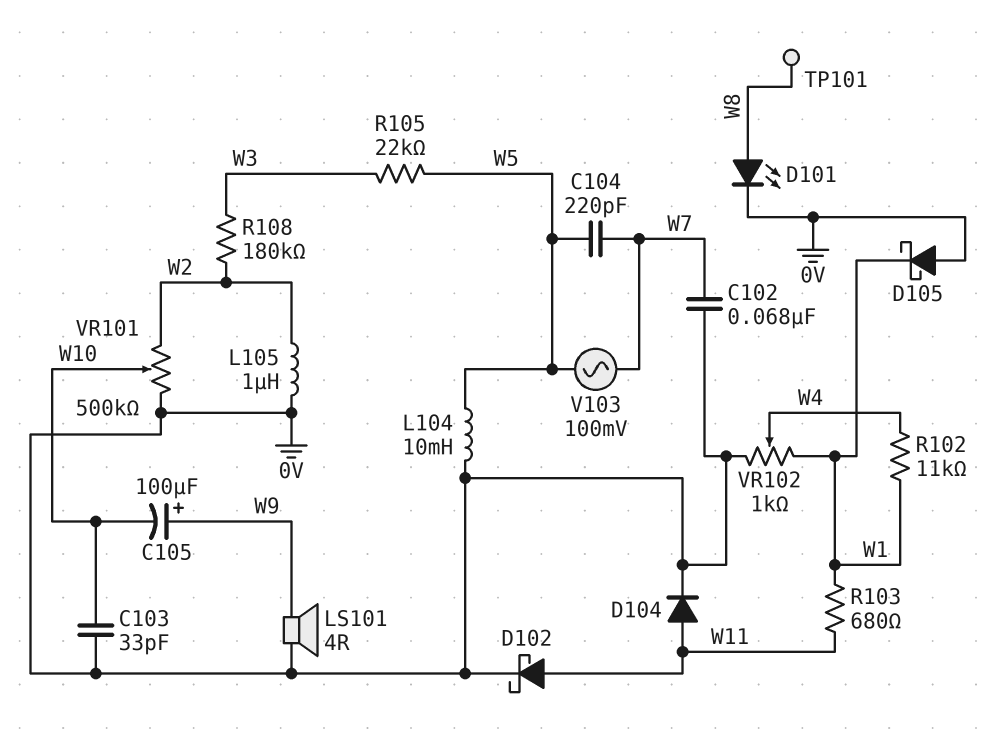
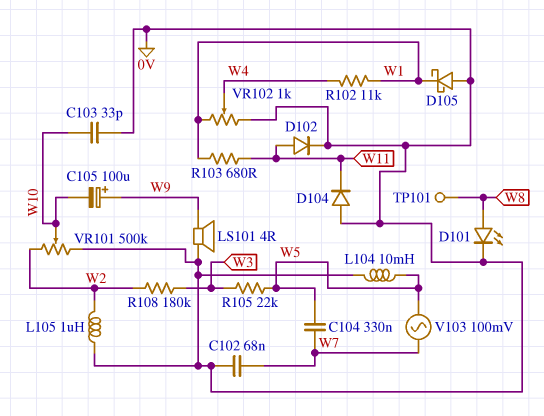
C104: 220pF (W5, W7) -> 330nF (W5, W7)
D102: schottky (A W11, K 0V) -> diode (A W11, K 0V)
D104: diode (A W11, K 0V) -> diode (A 0V, K W11)

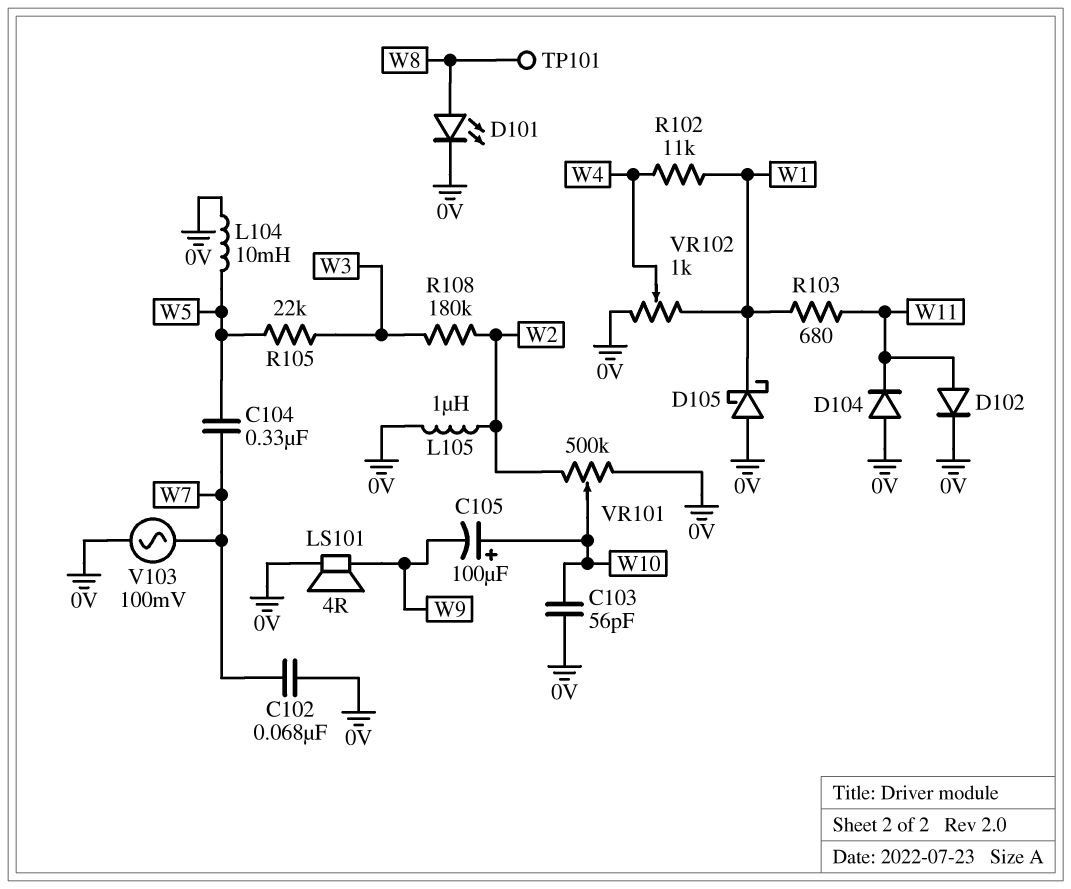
C103: 33pF (0V, W10) -> 56pF (0V, W10)
C105: 100uF (plus W9, minus W10) -> 100uF (plus W10, minus W9)
V103: AC 100mV (W5, W7) -> AC 100mV (0V, W7)

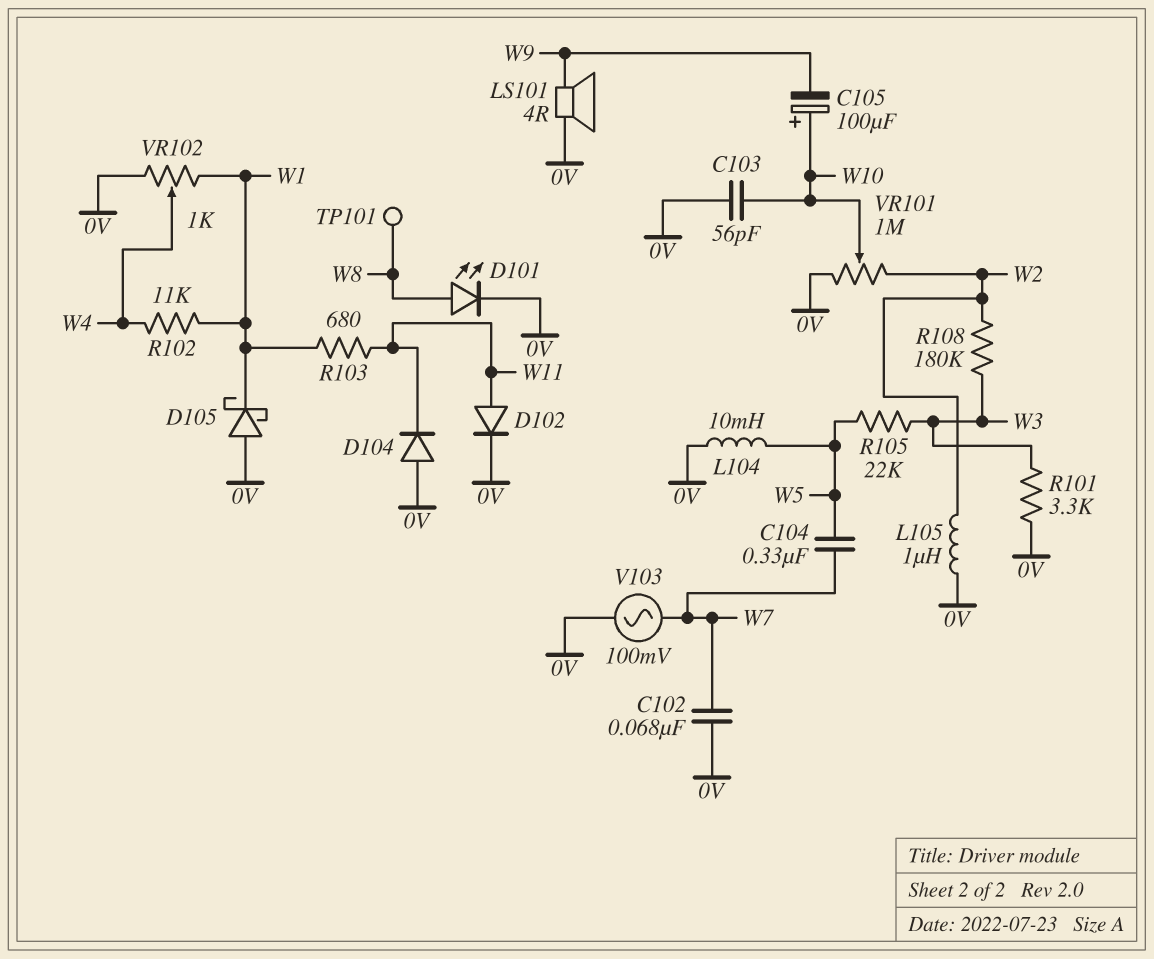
R101: none -> 3.3k (0V, W3)
VR101: 500k (0V, W2, wiper W10) -> 1M (0V, W2, wiper W10)

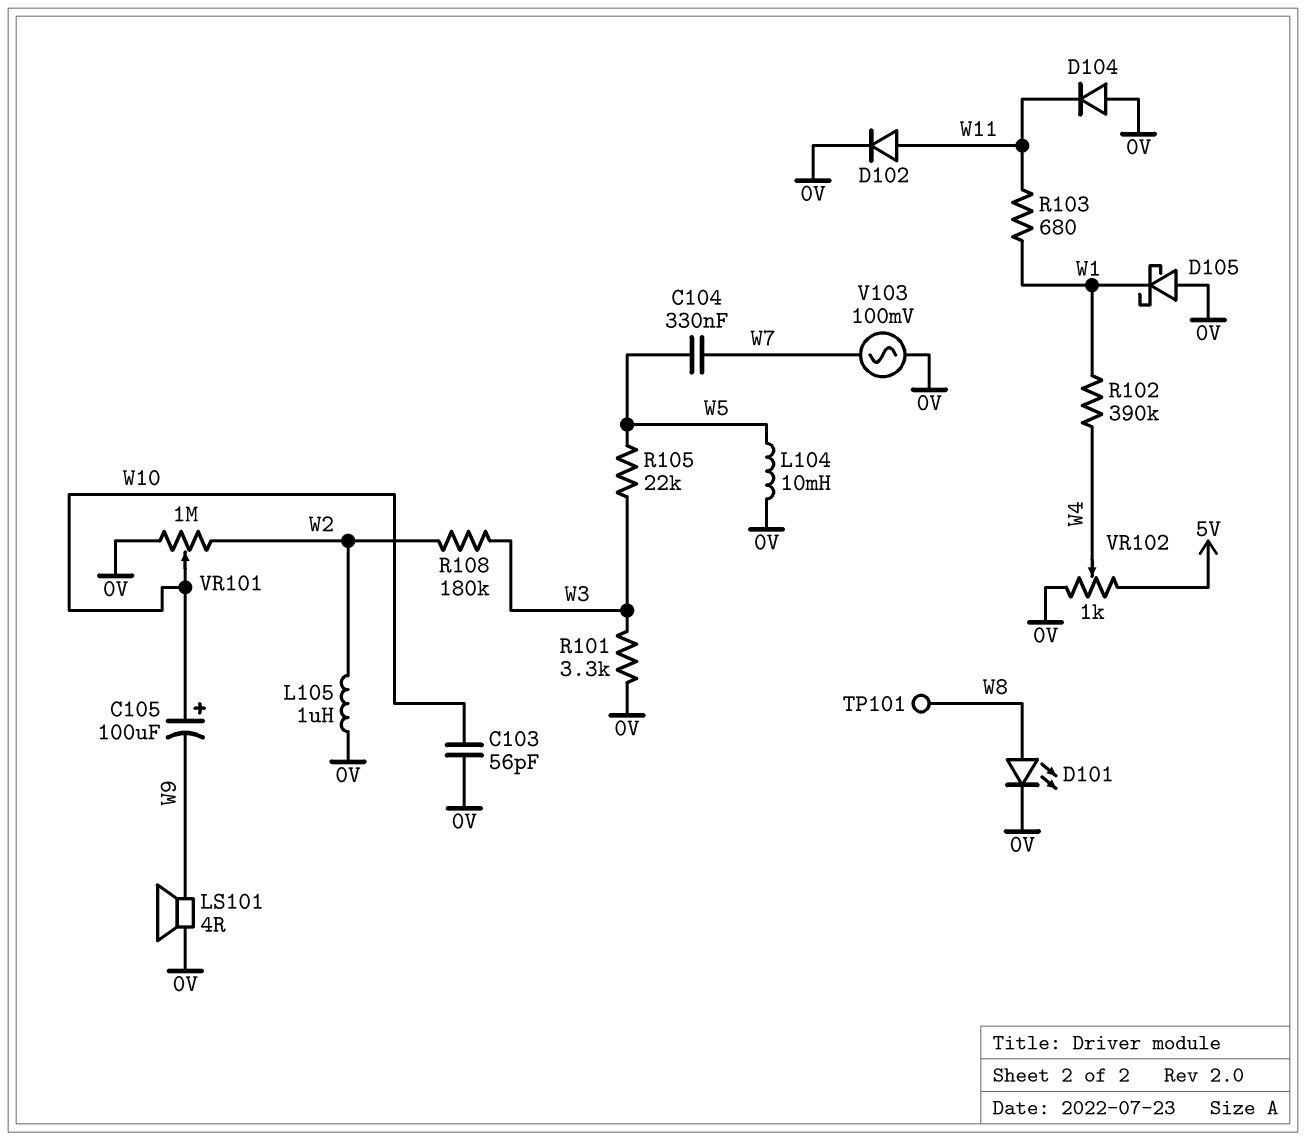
C102: 68nF (0V, W7) -> none
R102: 11k (W1, W4) -> 390k (W1, W4)
VR102: 1k (0V, W1, wiper W4) -> 1k (0V, 5V, wiper W4)

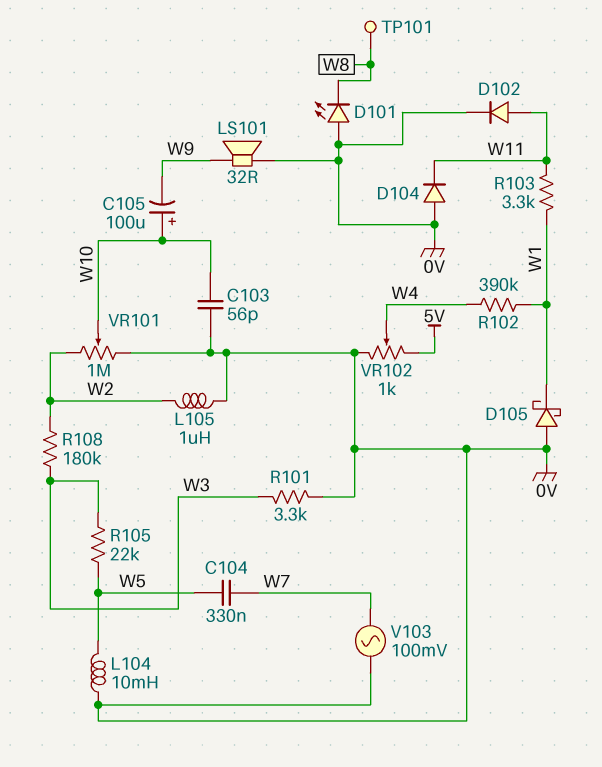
D101: LED (A W8, K 0V) -> LED (A 0V, K W8)
LS101: speaker 4R (0V, W9) -> speaker 32R (0V, W9)
R103: 680 (W1, W11) -> 3.3k (W1, W11)

